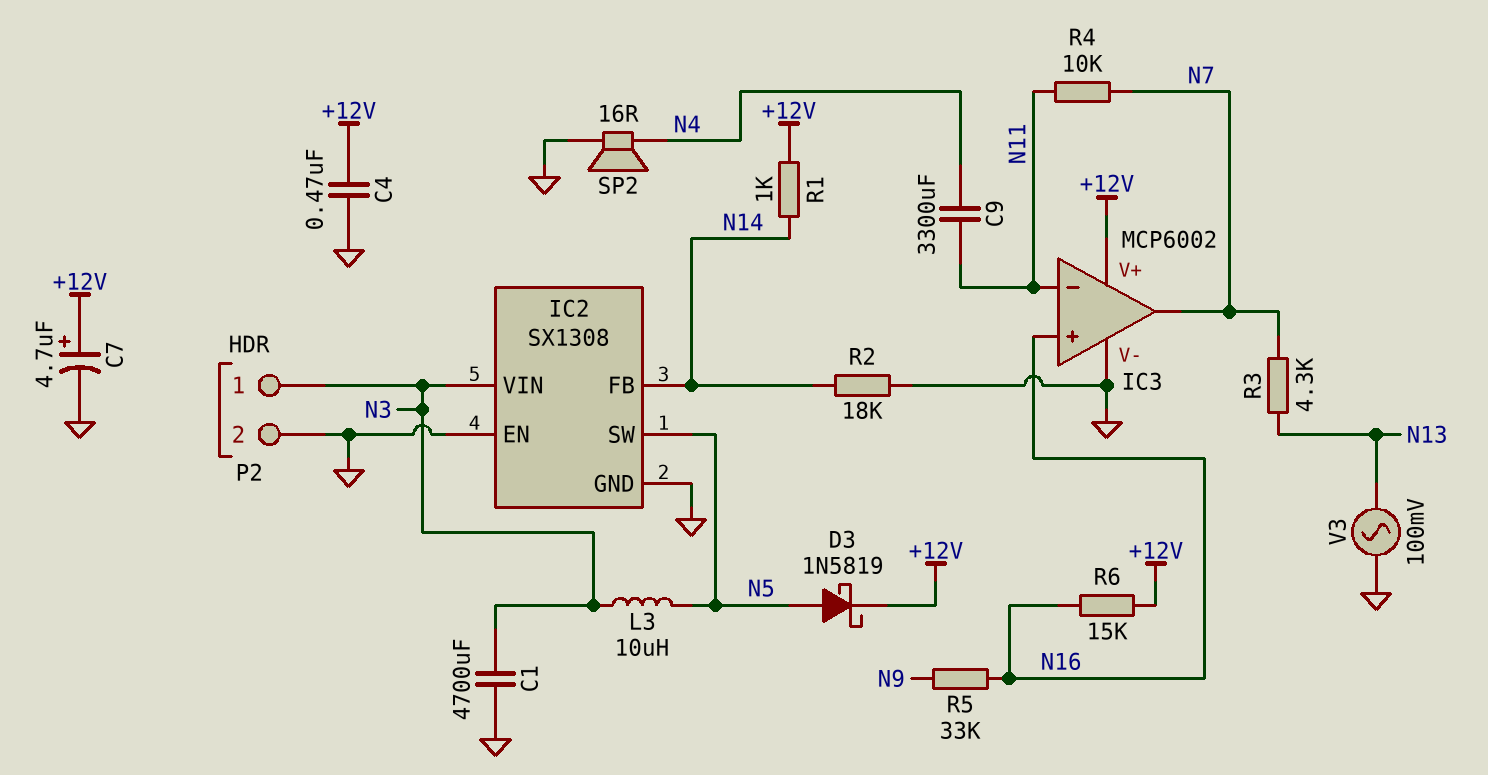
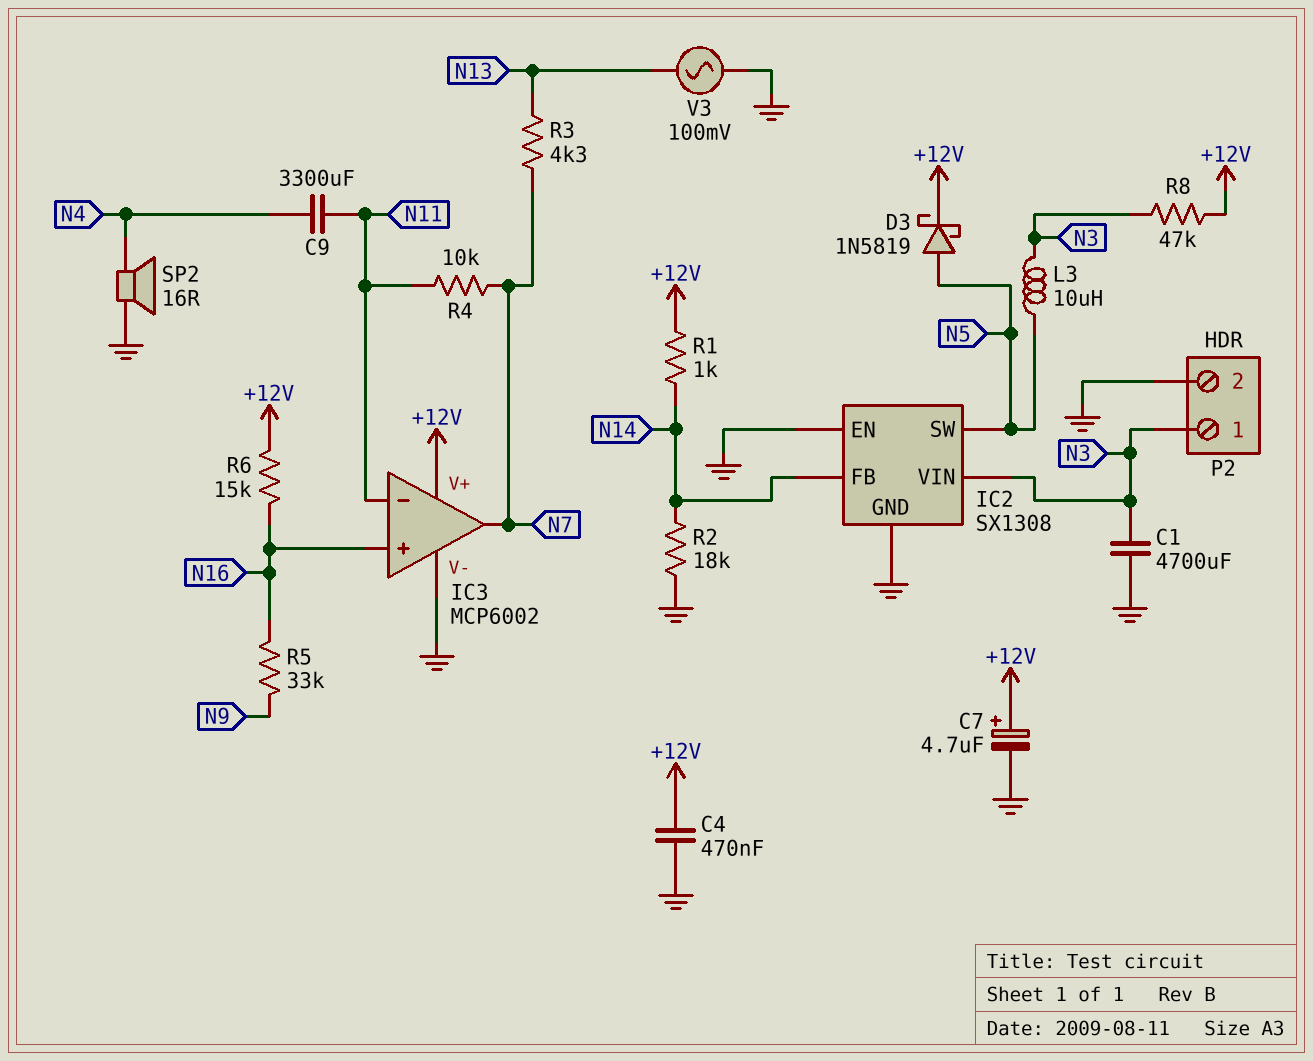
R8: none -> 47k (+12V, N3)

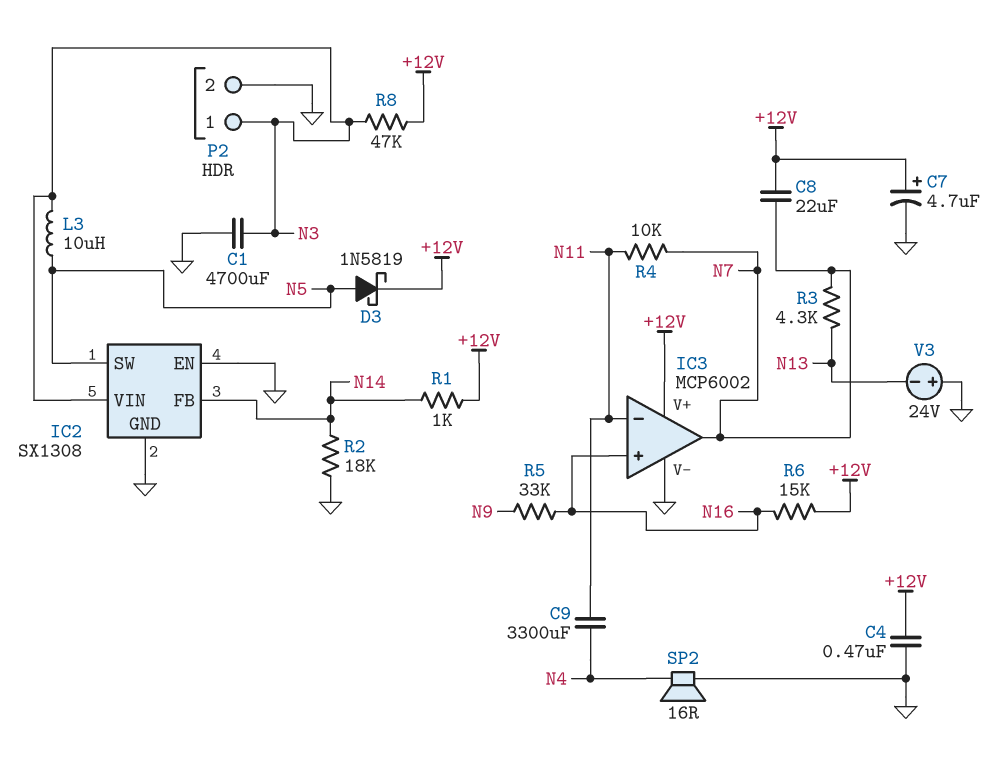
C8: none -> 22uF (+12V, N7)
V3: AC 100mV (GND, N13) -> 24V (plus GND, minus N13)

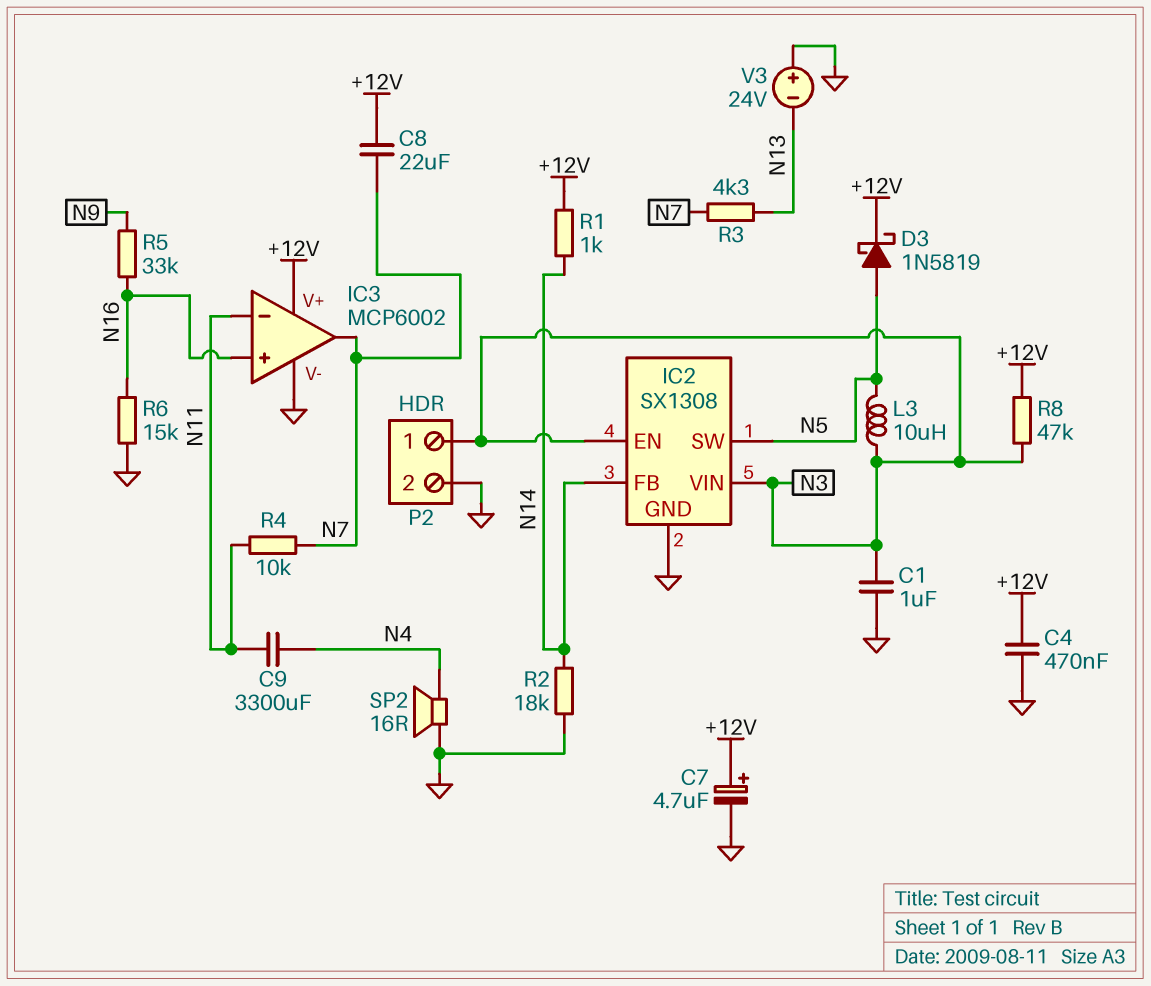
C1: 4700uF (GND, N3) -> 1uF (GND, N3)
IC2 pin EN: GND -> N3
R6: 15k (+12V, N16) -> 15k (GND, N16)

